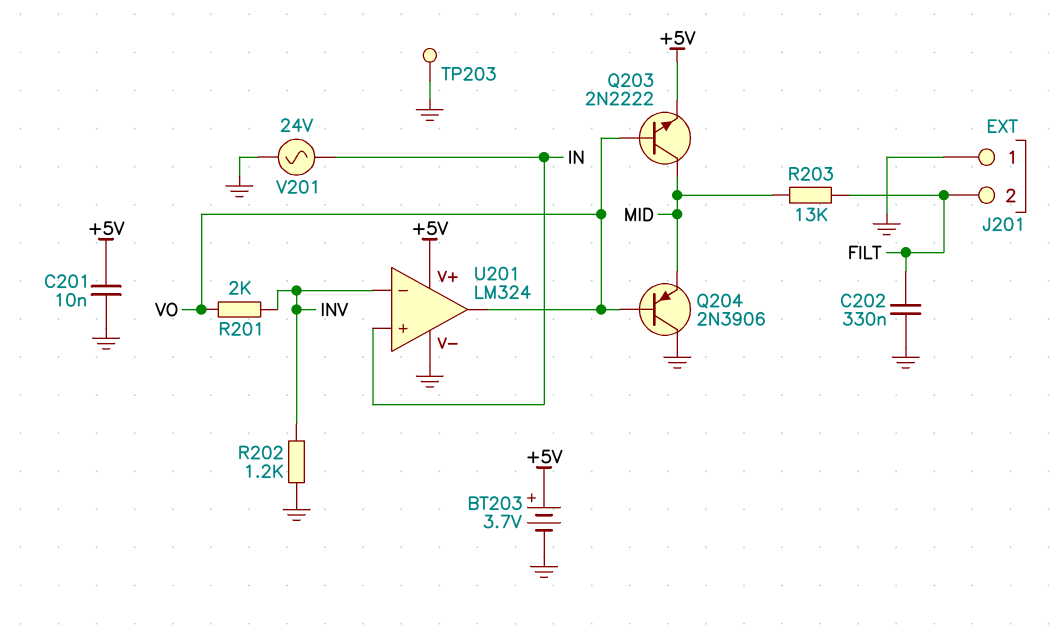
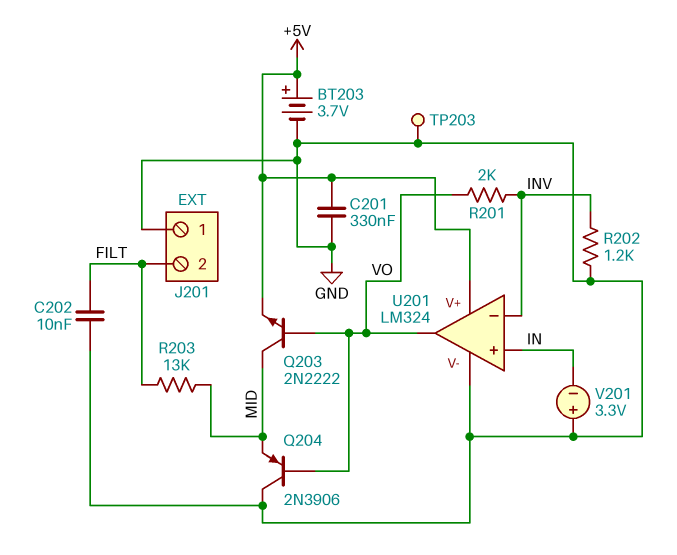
C201: 10nF (+5V, GND) -> 330nF (+5V, GND)
C202: 330nF (FILT, GND) -> 10nF (FILT, GND)
V201: AC 24V (GND, IN) -> 3.3V (plus GND, minus IN)

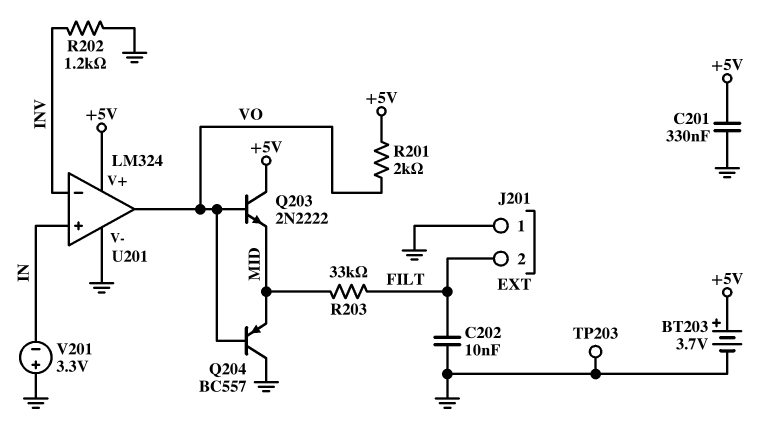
Q203: NPN 2N2222 (B VO, C MID, E +5V) -> NPN 2N2222 (B VO, C +5V, E MID)
Q204: PNP 2N3906 (B VO, C GND, E MID) -> PNP BC557 (B VO, C GND, E MID)
R201: 2k (INV, VO) -> 2k (+5V, VO)
R203: 13k (FILT, MID) -> 33k (FILT, MID)

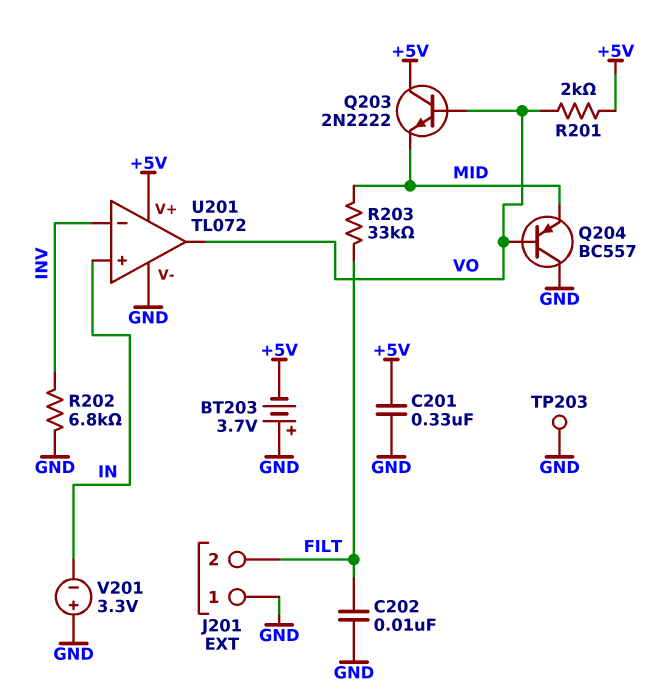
BT203: 3.7V (plus +5V, minus GND) -> 3.7V (plus GND, minus +5V)
R202: 1.2k (GND, INV) -> 6.8k (GND, INV)
U201: LM324 -> TL072

